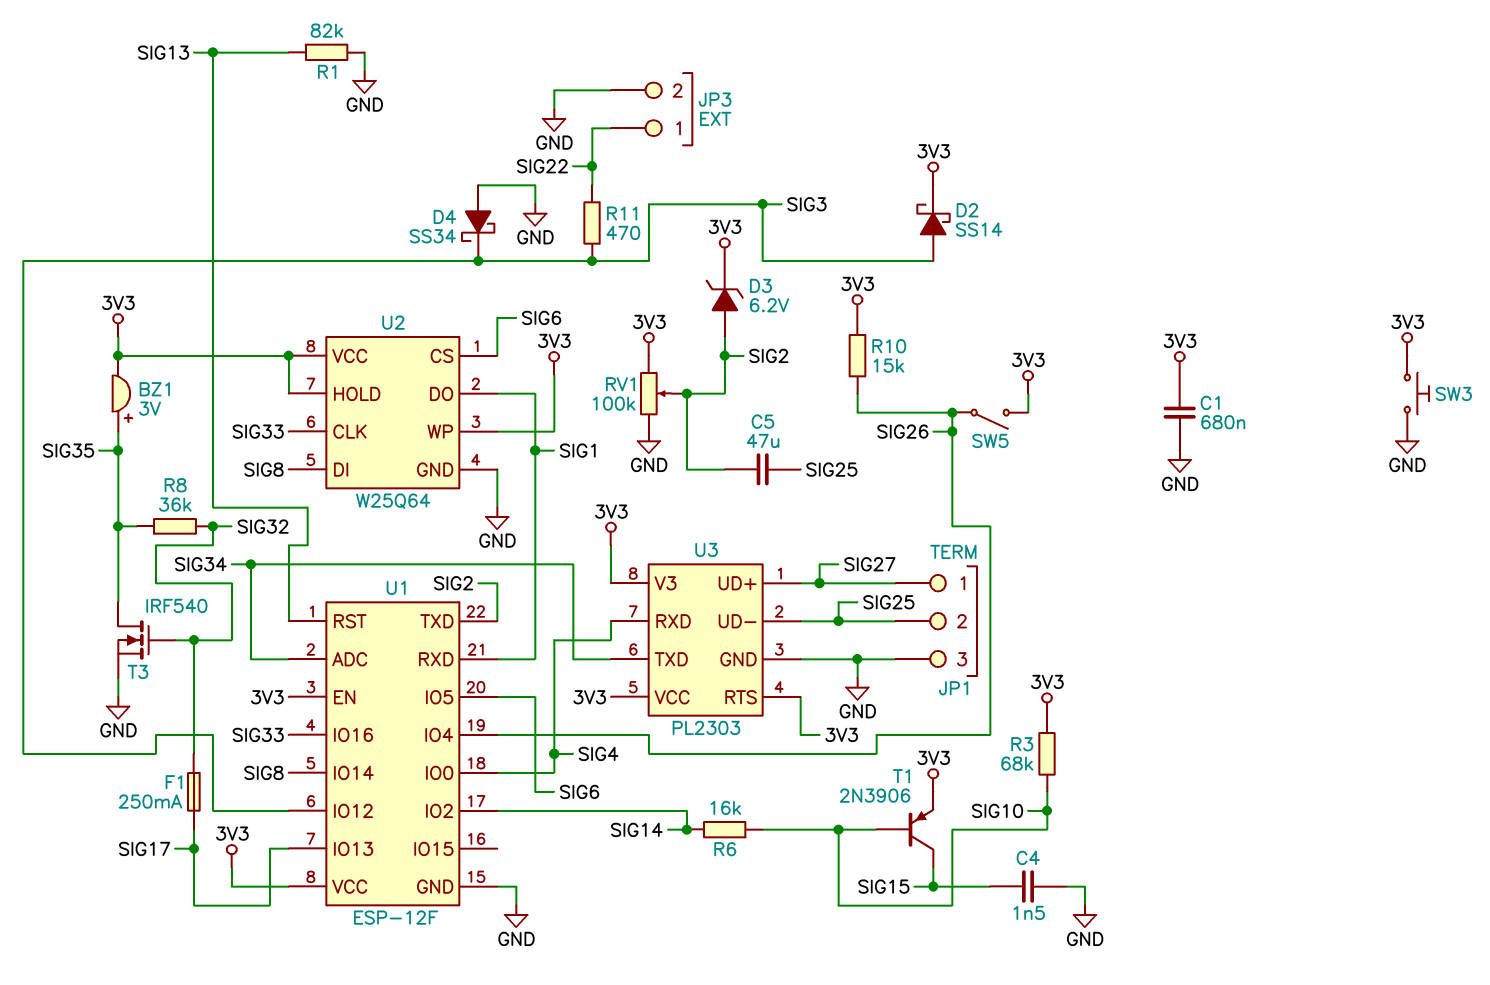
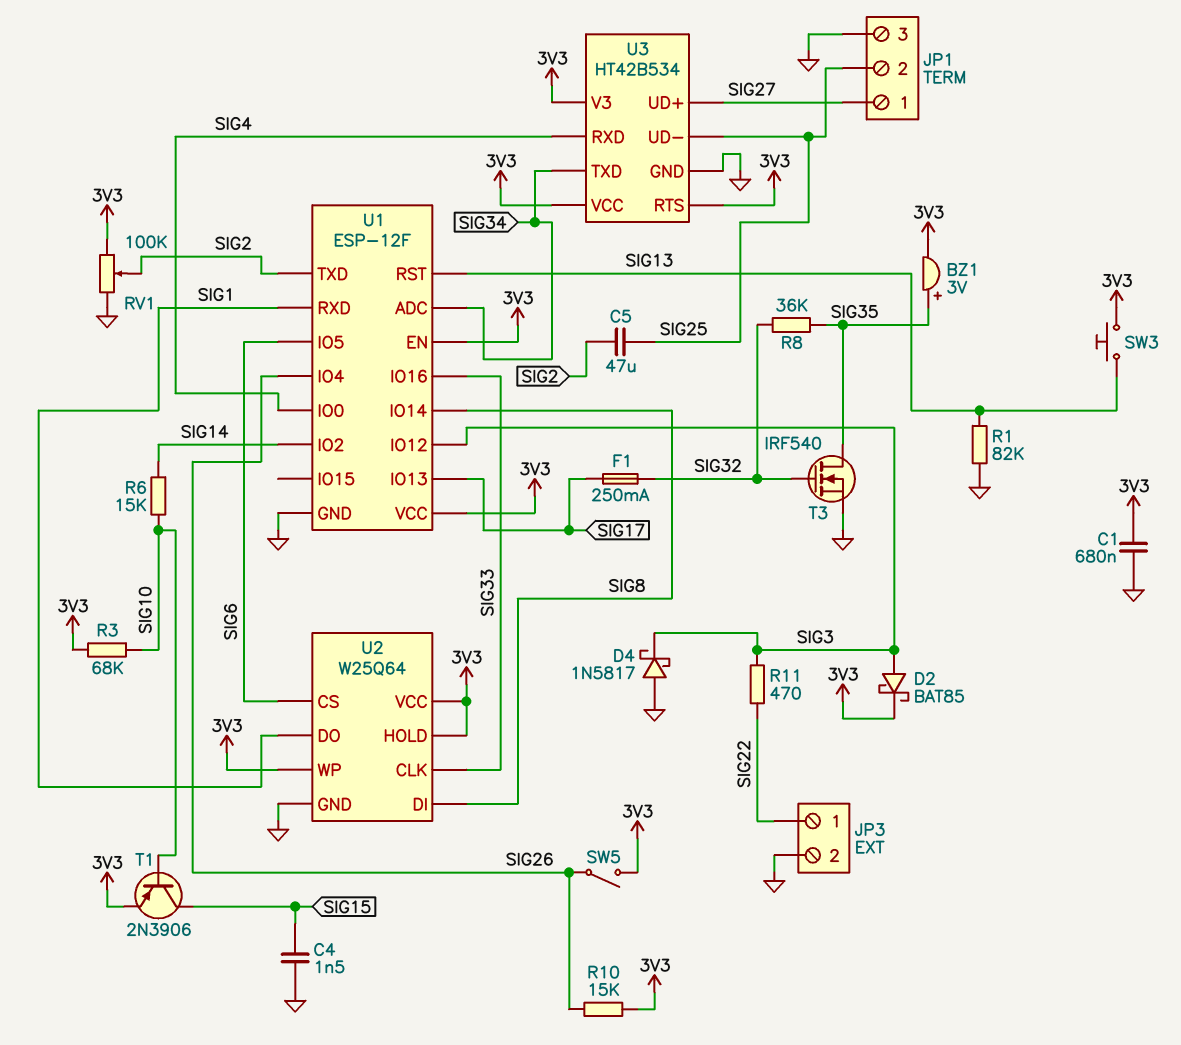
D2: schottky SS14 (A SIG3, K 3V3) -> schottky BAT85 (A SIG3, K 3V3)
D3: zener 6.2V (A SIG2, K 3V3) -> none
D4: schottky SS34 (A GND, K SIG3) -> schottky 1N5817 (A GND, K SIG3)
R6: 16k (SIG10, SIG14) -> 15k (SIG10, SIG14)
SW3: button (3V3, GND) -> button (3V3, SIG13)
U3: PL2303 -> HT42B534

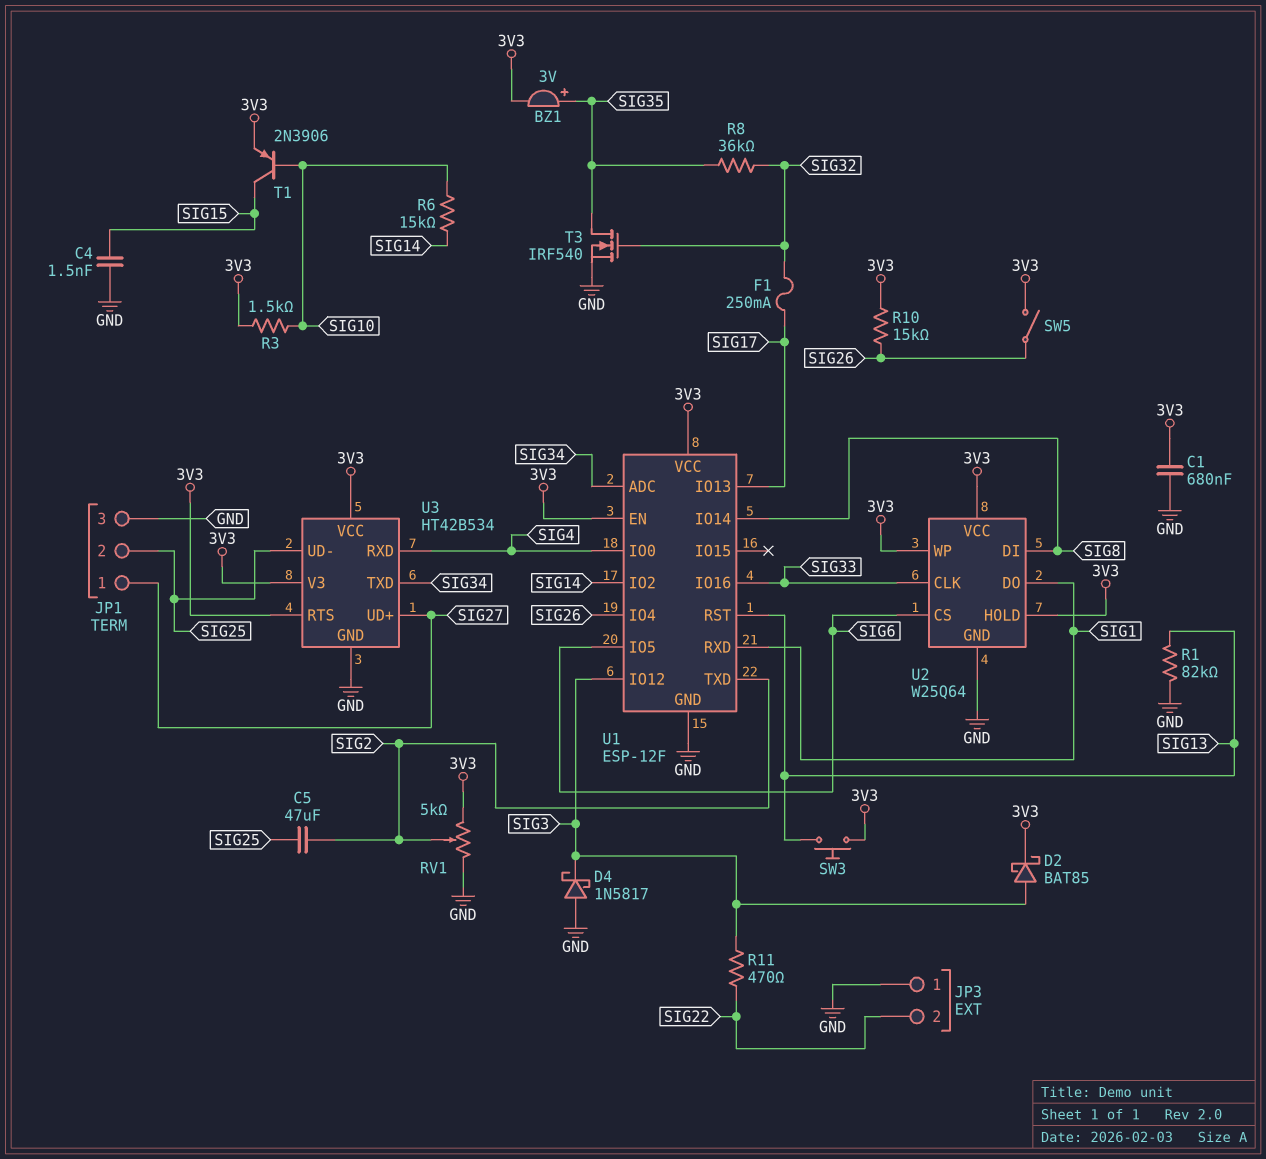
JP3 pin 1: SIG22 -> GND
JP3 pin 2: GND -> SIG22
R3: 68k (3V3, SIG10) -> 1.5k (3V3, SIG10)
RV1: 100k (3V3, GND, wiper SIG2) -> 5k (3V3, GND, wiper SIG2)

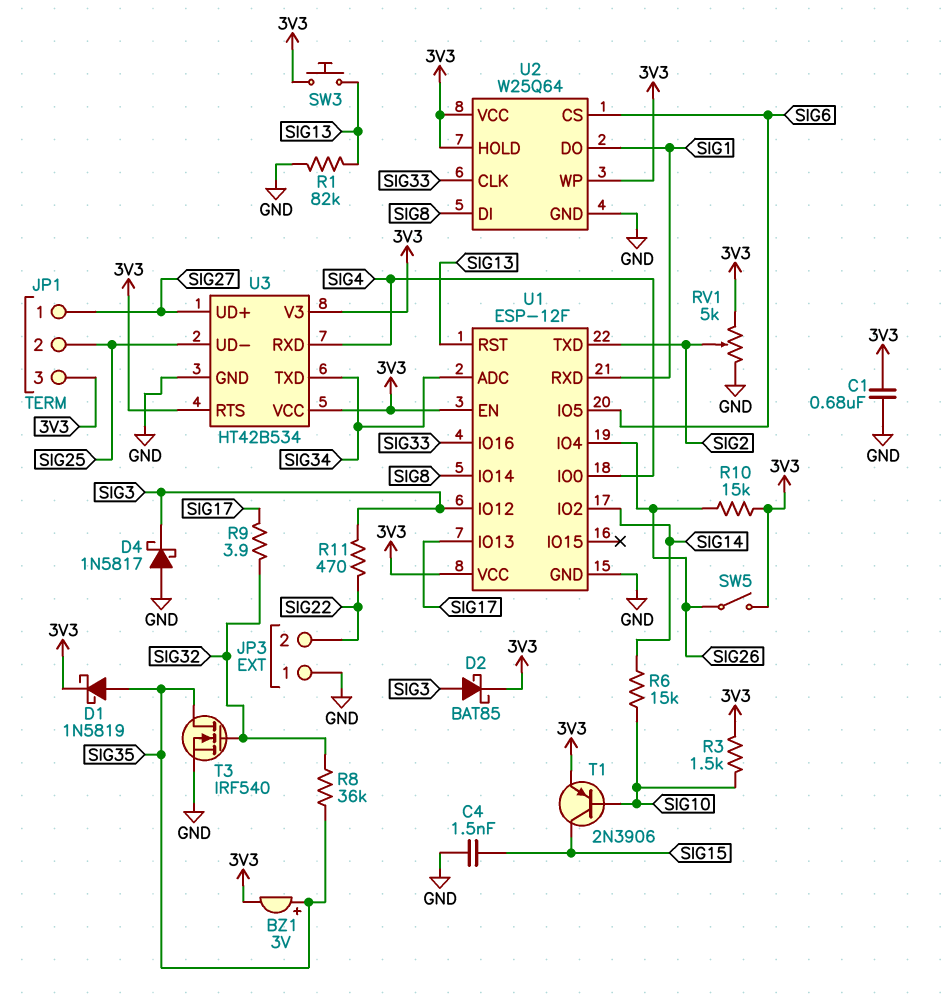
C5: 47uF (SIG2, SIG25) -> none
D1: none -> schottky 1N5819 (A SIG35, K 3V3)
F1: 250mA (SIG17, SIG32) -> none
JP1 pin 3: GND -> 3V3
R9: none -> 3.9 (SIG17, SIG32)

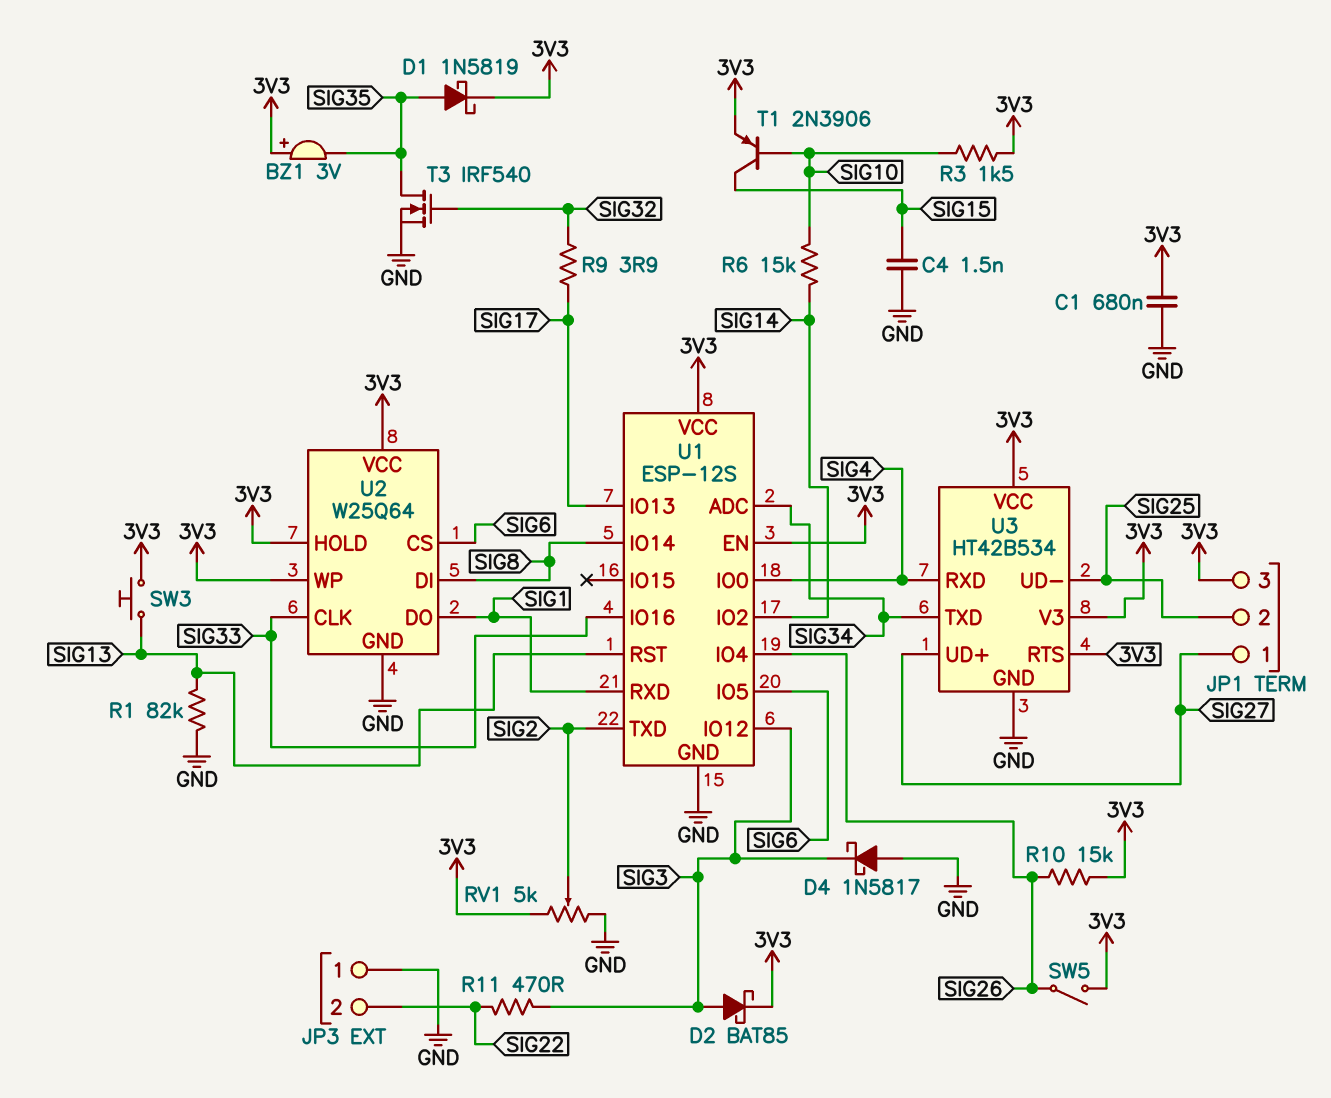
BZ1: buzzer 3V (plus SIG35, minus 3V3) -> buzzer 3V (plus 3V3, minus SIG35)
R8: 36k (SIG32, SIG35) -> none
U1: ESP-12F -> ESP-12S

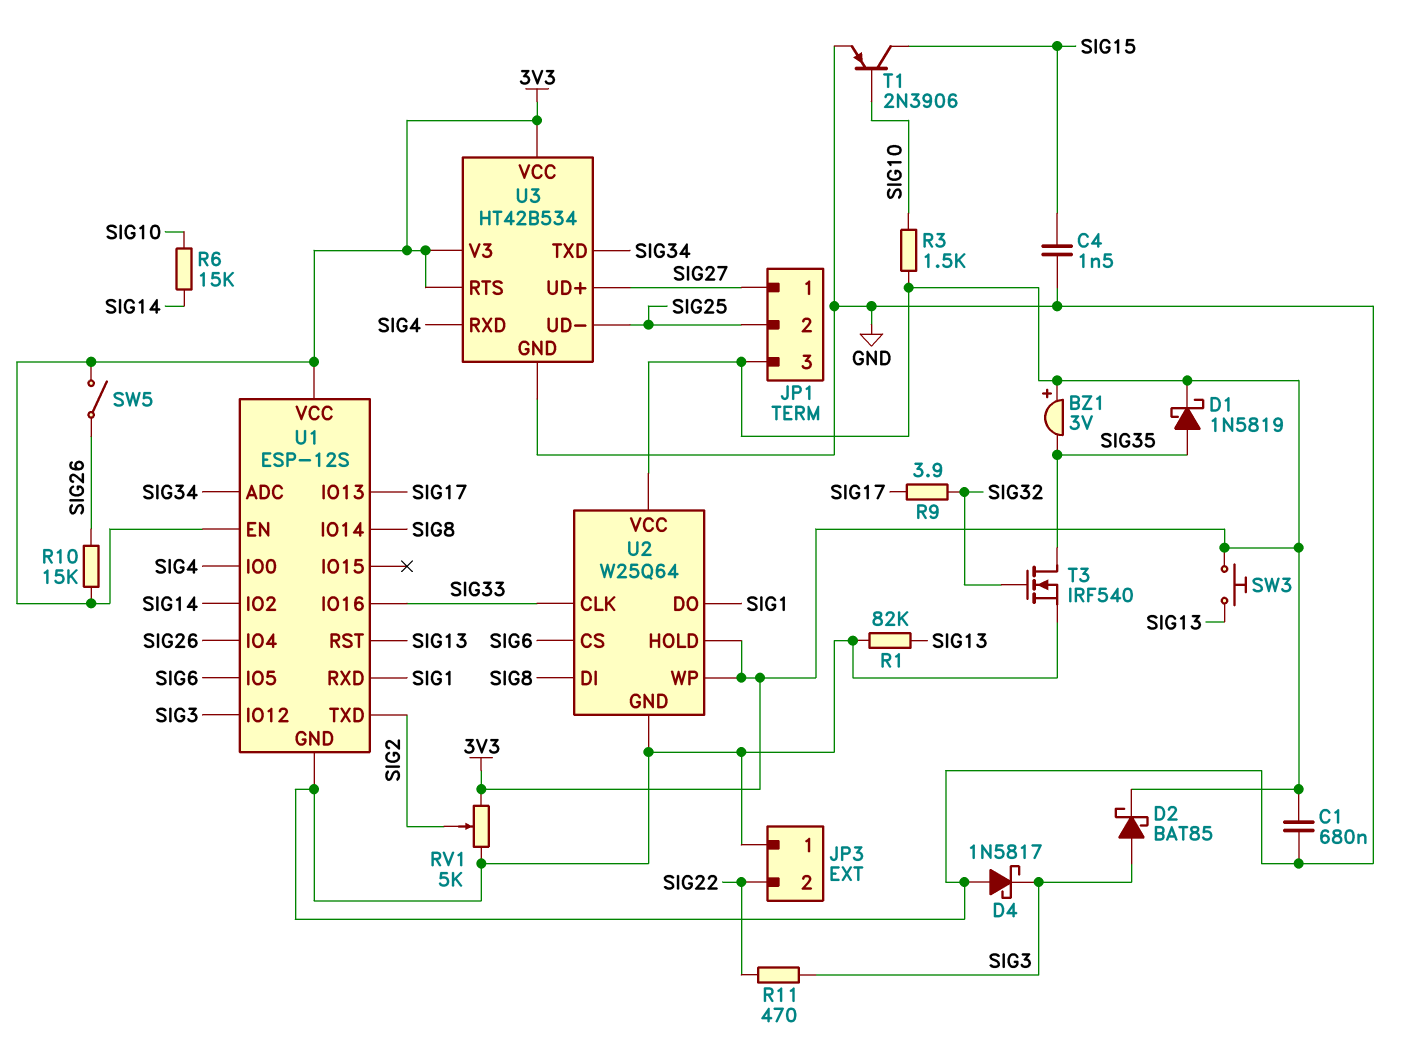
T1: PNP 2N3906 (B SIG10, C SIG15, E 3V3) -> PNP 2N3906 (B SIG10, C SIG15, E GND)

